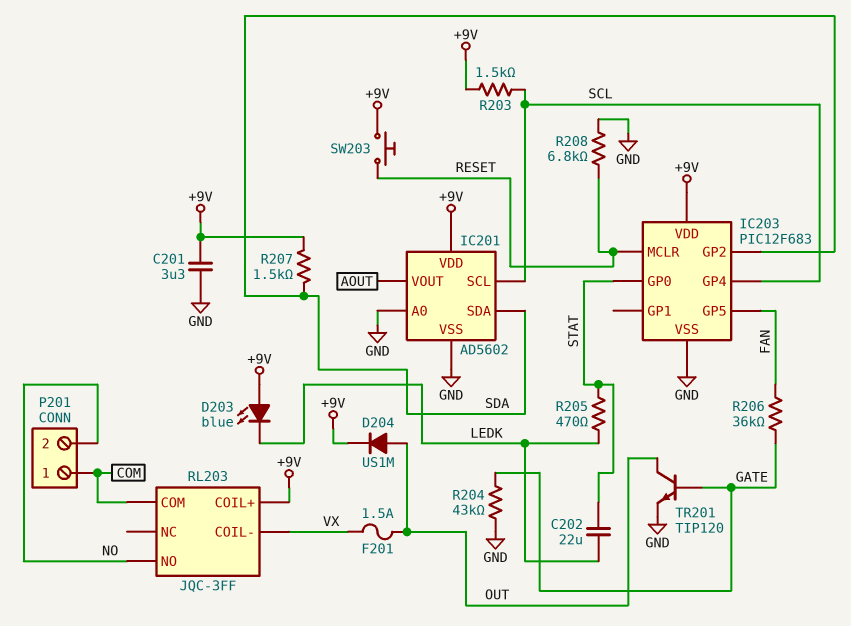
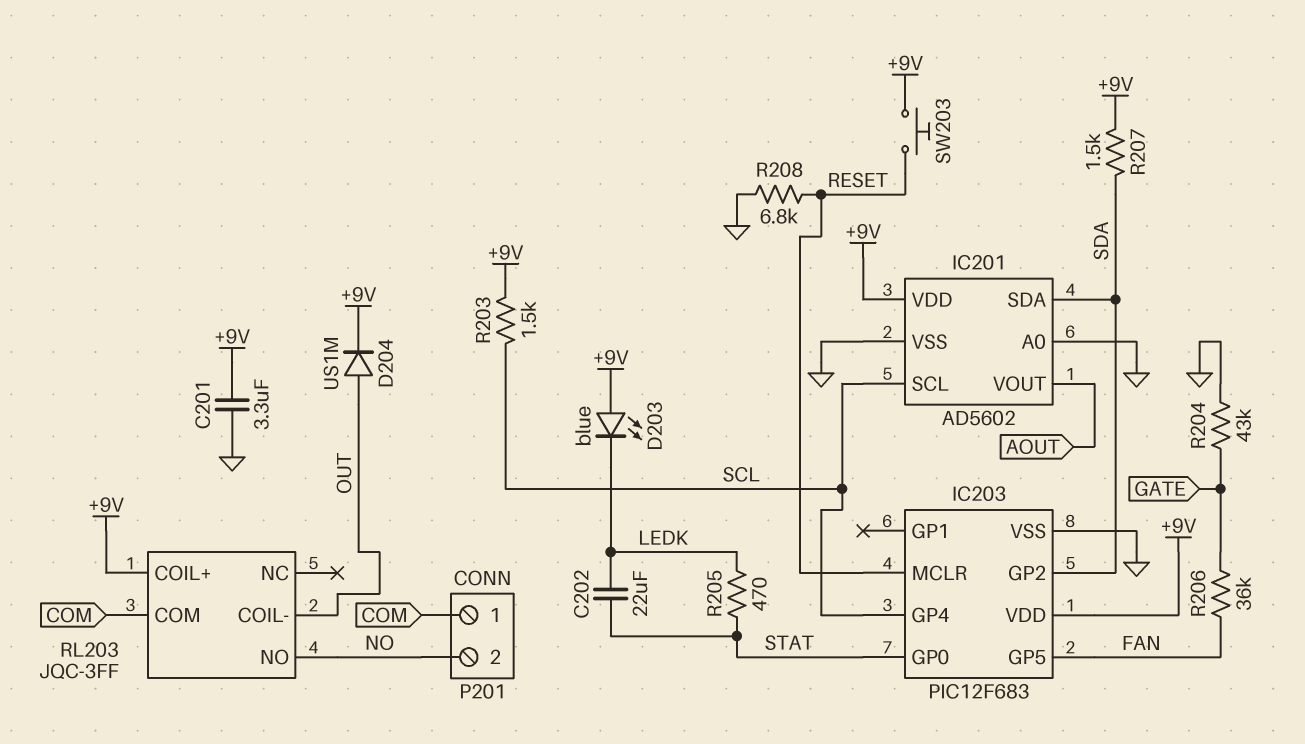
F201: 1.5A (OUT, VX) -> none
RL203 pin COIL-: VX -> OUT
TR201: NPN TIP120 (B GATE, C OUT, E GND) -> none

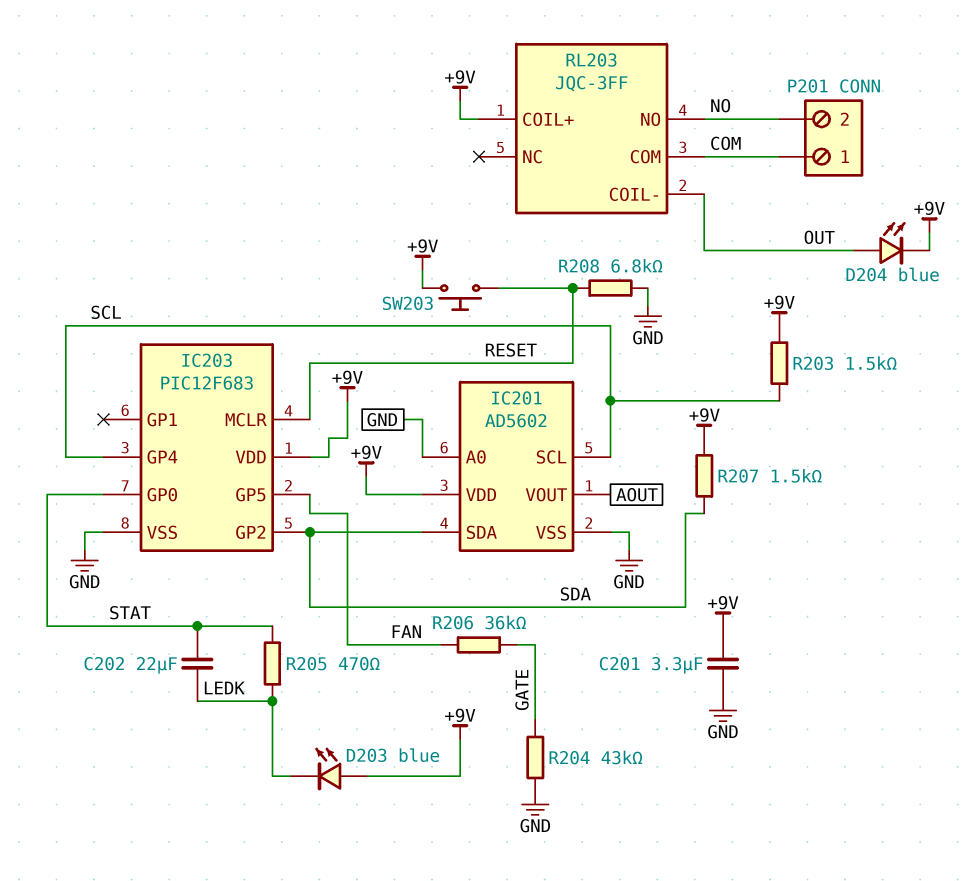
D204: diode US1M (A OUT, K +9V) -> LED blue (A OUT, K +9V)

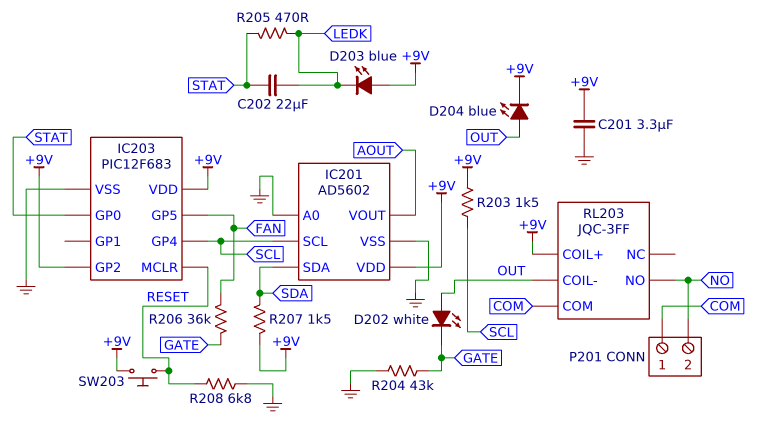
D202: none -> LED white (A OUT, K GATE)
IC203 pin GP2: SDA -> +9V

